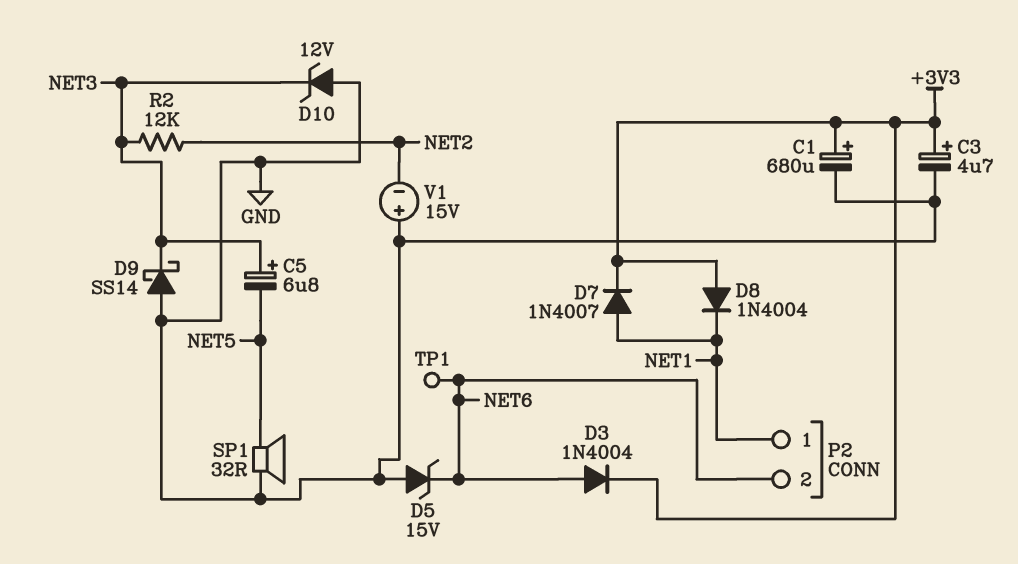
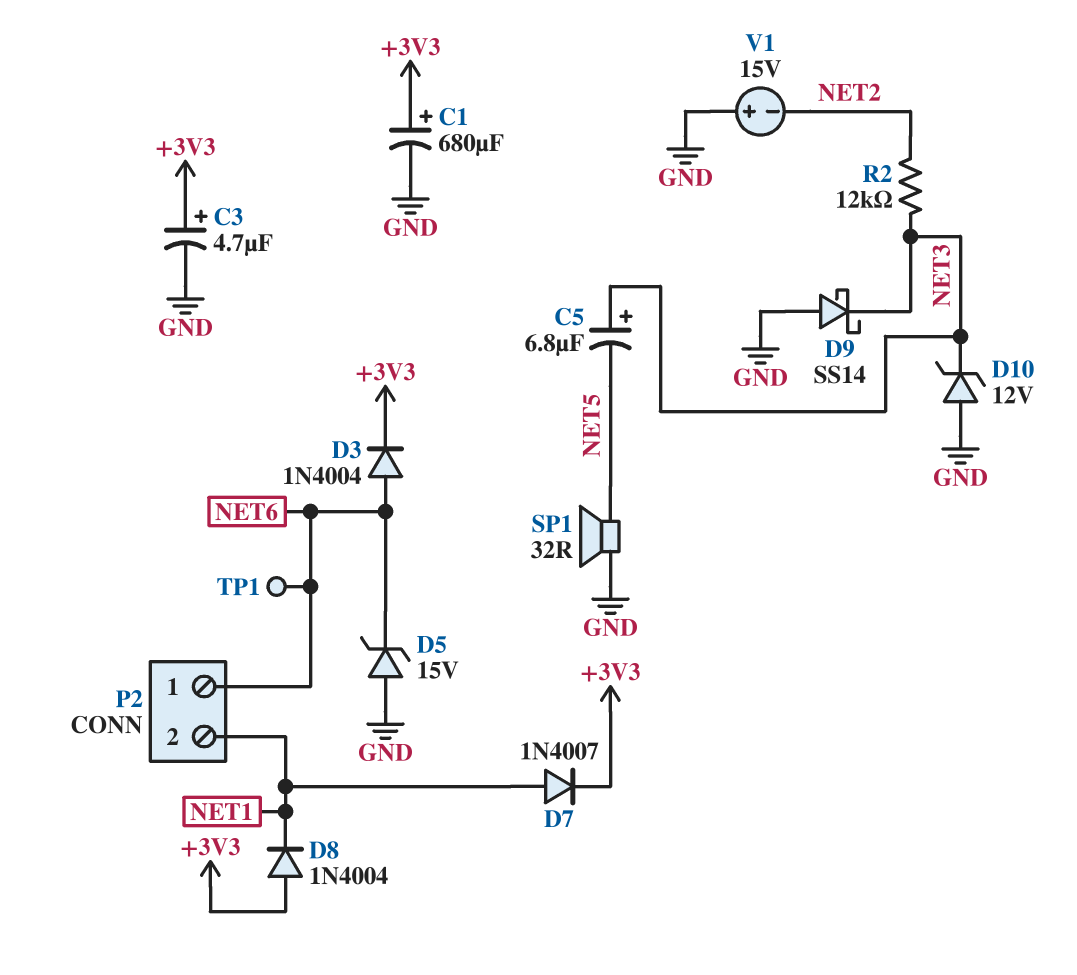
P2 pin 1: NET1 -> NET6
P2 pin 2: NET6 -> NET1

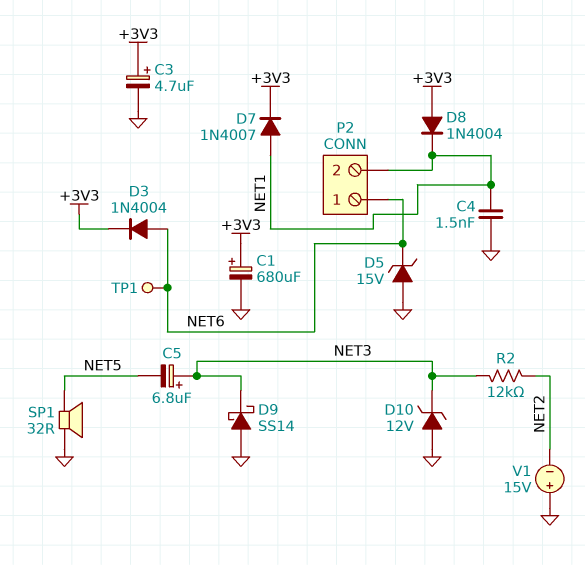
C4: none -> 1.5nF (GND, NET1)

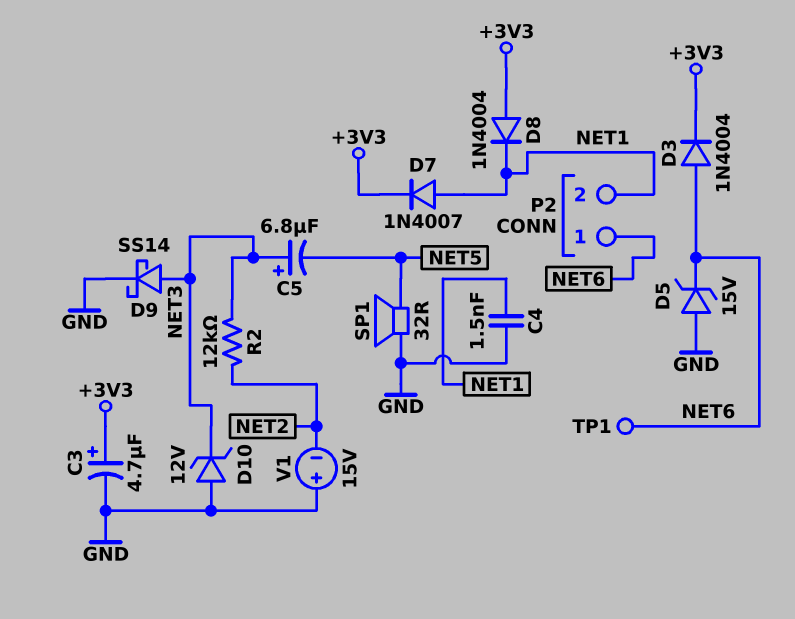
C1: 680uF (plus +3V3, minus GND) -> none
D9: schottky SS14 (A GND, K NET3) -> schottky SS14 (A NET3, K GND)

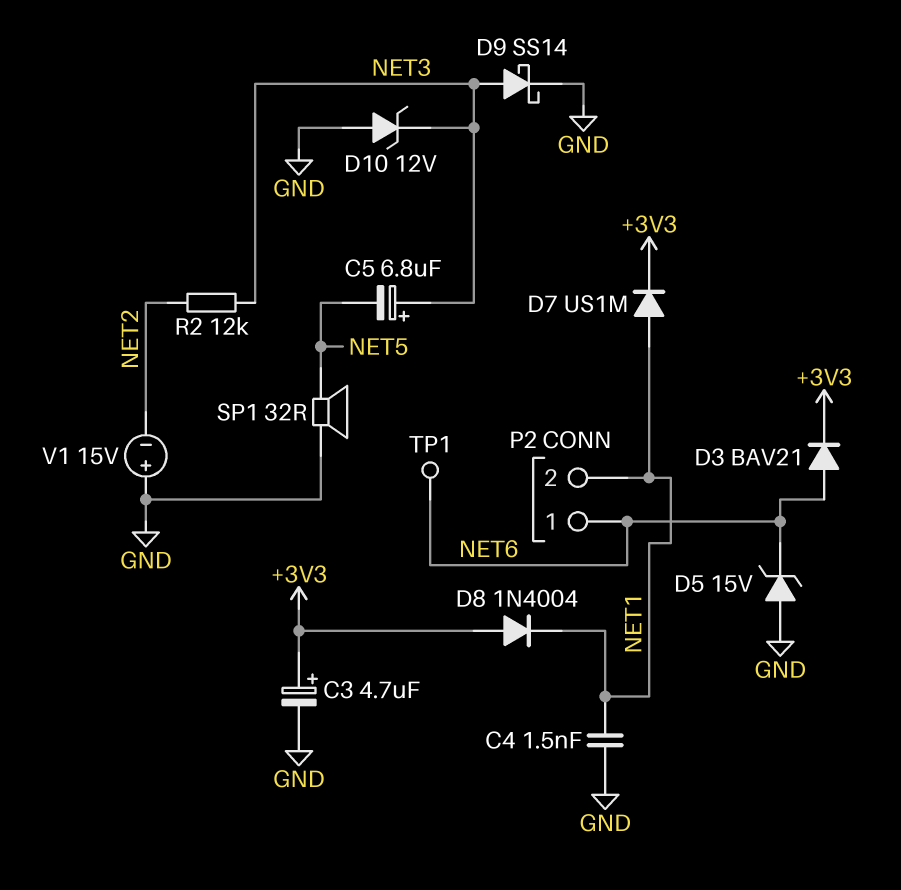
D3: diode 1N4004 (A NET6, K +3V3) -> diode BAV21 (A NET6, K +3V3)
D7: diode 1N4007 (A NET1, K +3V3) -> diode US1M (A NET1, K +3V3)

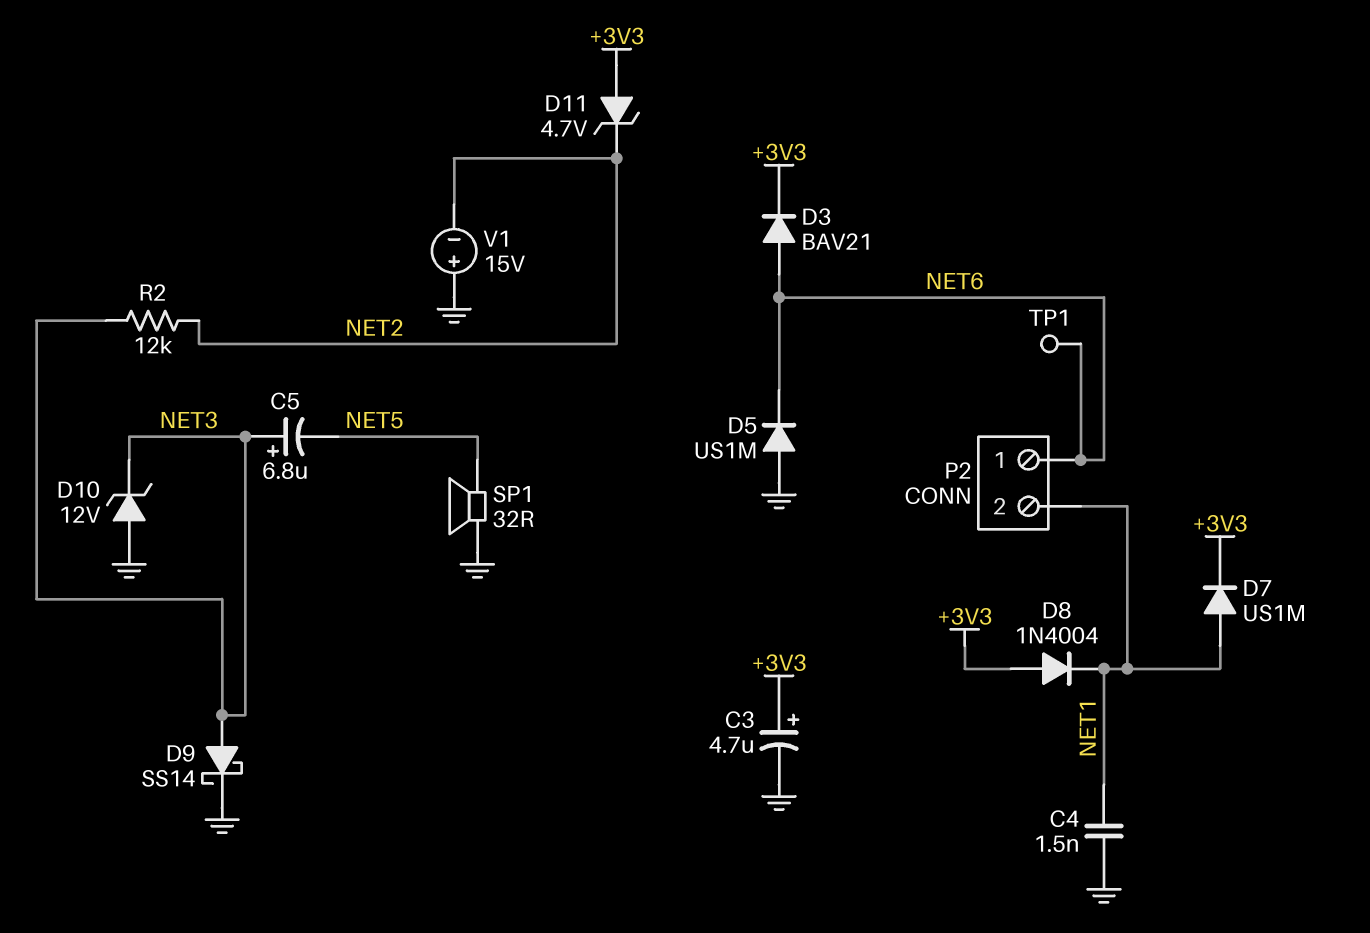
D5: zener 15V (A GND, K NET6) -> diode US1M (A GND, K NET6)
D11: none -> zener 4.7V (A +3V3, K NET2)

